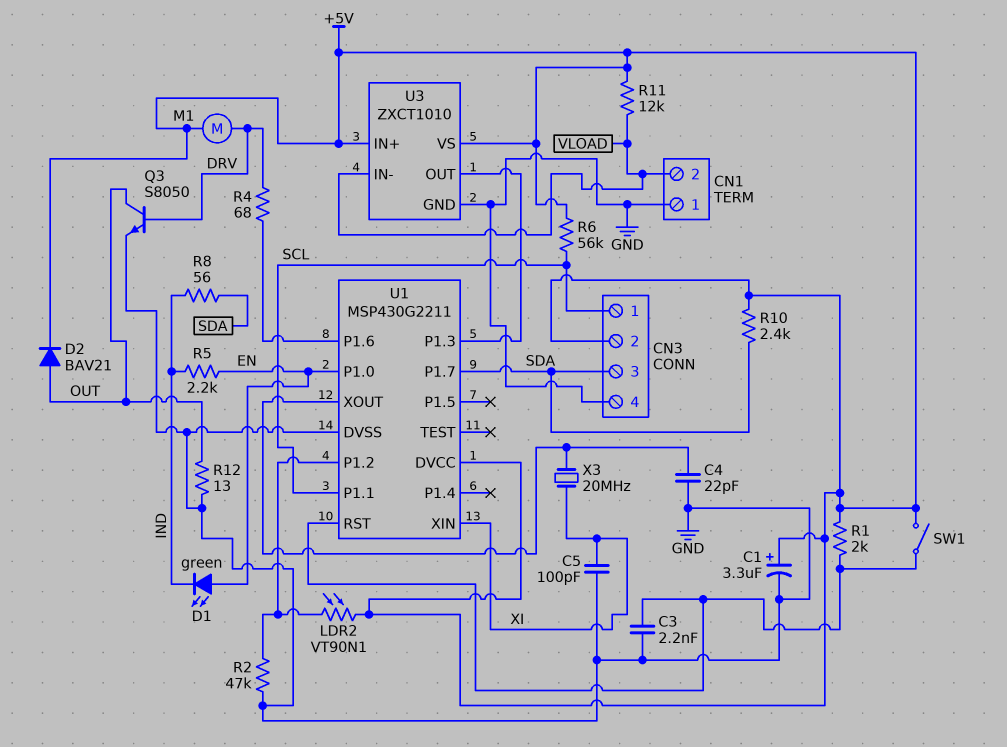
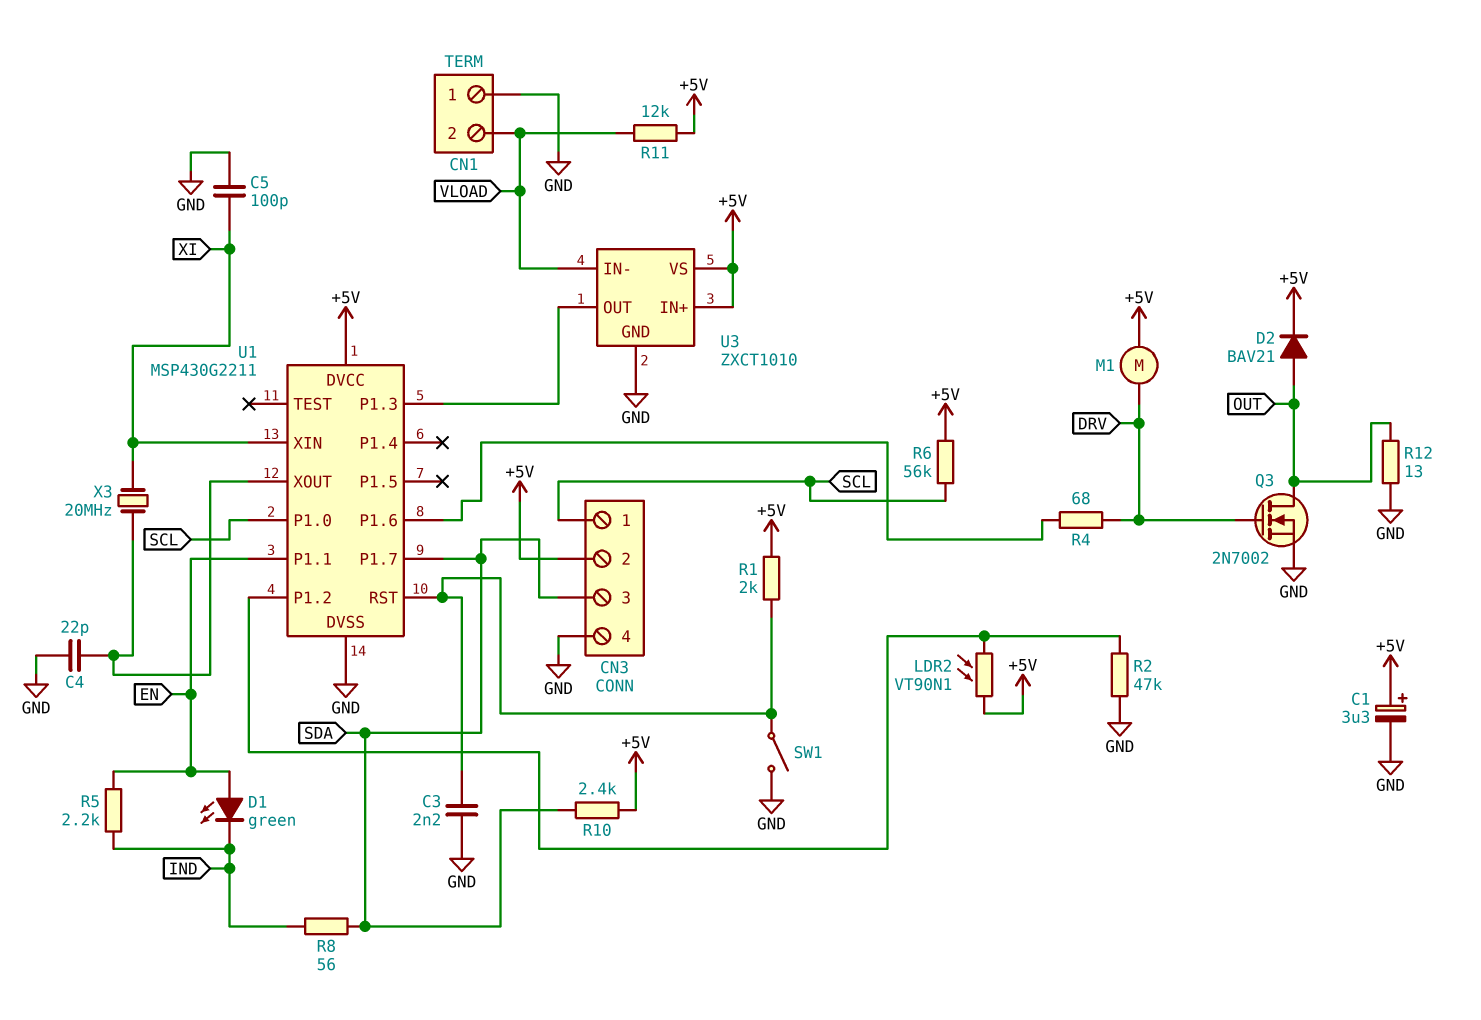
Q3: NPN S8050 (B DRV, C OUT, E GND) -> NMOS 2N7002 (G DRV, D OUT, S GND)
SW1: switch (+5V, U1/RST) -> switch (GND, U1/RST)
U1 pin P1.0: EN -> SCL
U1 pin P1.1: SCL -> EN

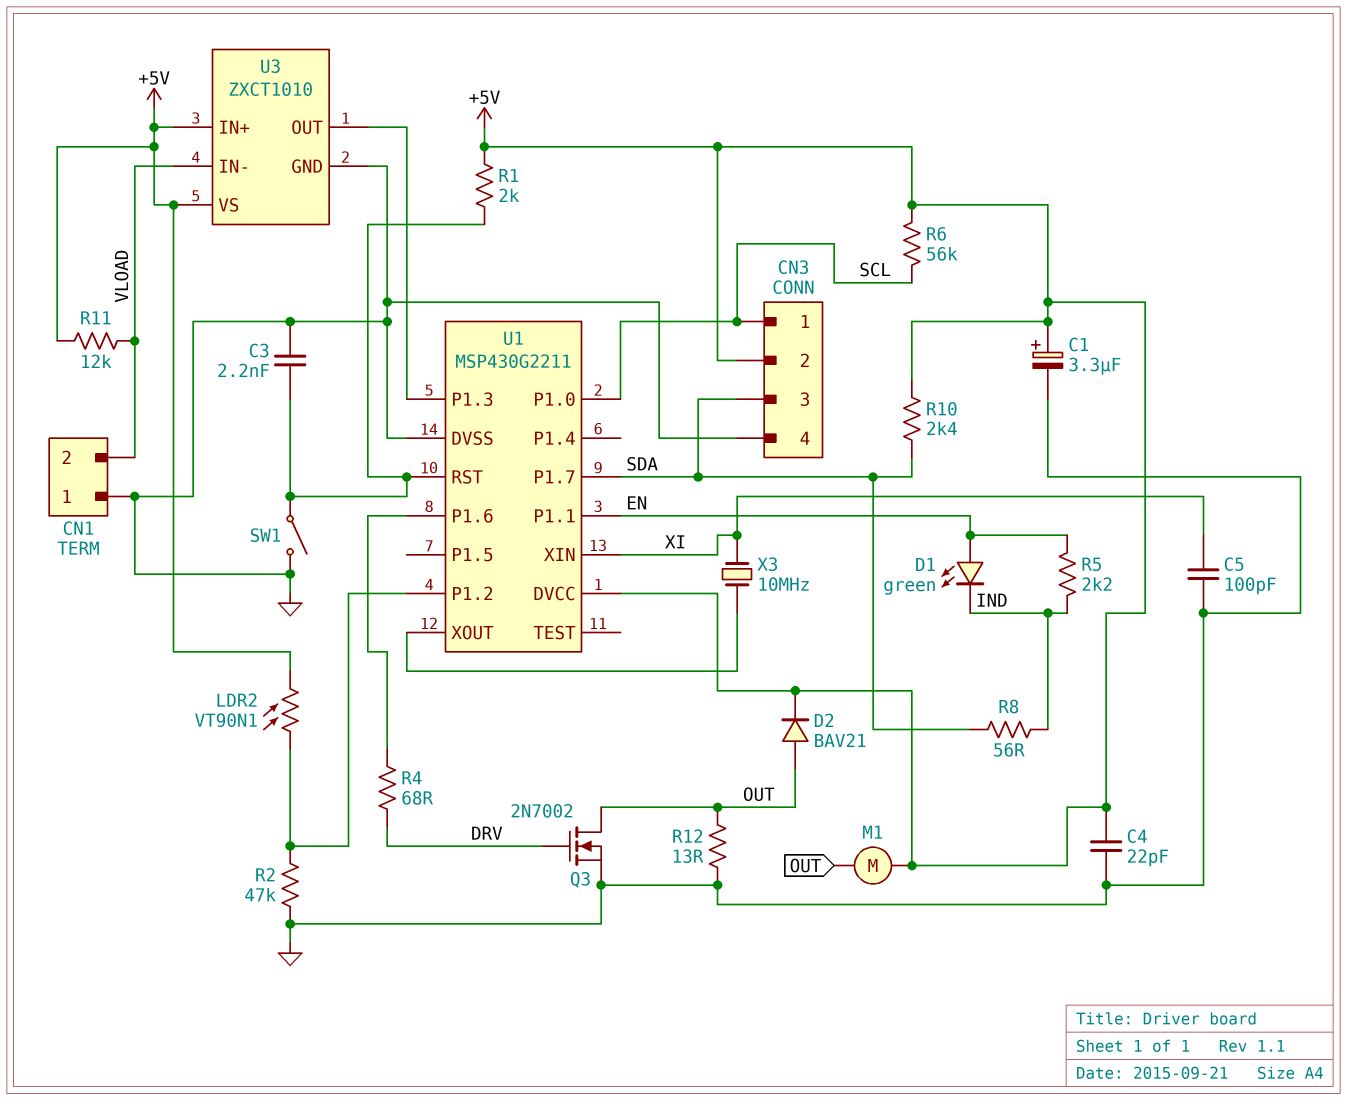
C4: 22pF (GND, U1/XOUT) -> 22pF (+5V, GND)
M1: motor (+5V, DRV) -> motor (+5V, OUT)
X3: 20MHz (U1/XOUT, XI) -> 10MHz (U1/XOUT, XI)

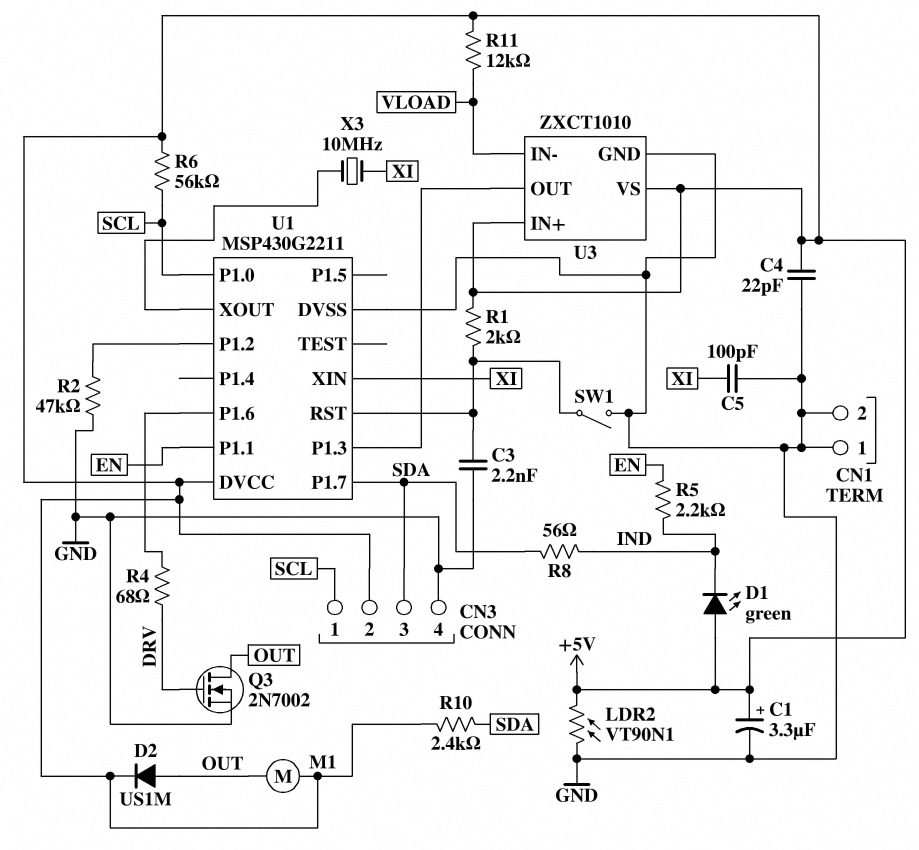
CN1 pin 2: VLOAD -> GND
D1: LED green (A EN, K IND) -> LED green (A +5V, K IND)
D2: diode BAV21 (A OUT, K +5V) -> diode US1M (A OUT, K +5V)
LDR2: VT90N1 (+5V, U1/P1.2) -> VT90N1 (+5V, GND)
R12: 13 (GND, OUT) -> none

